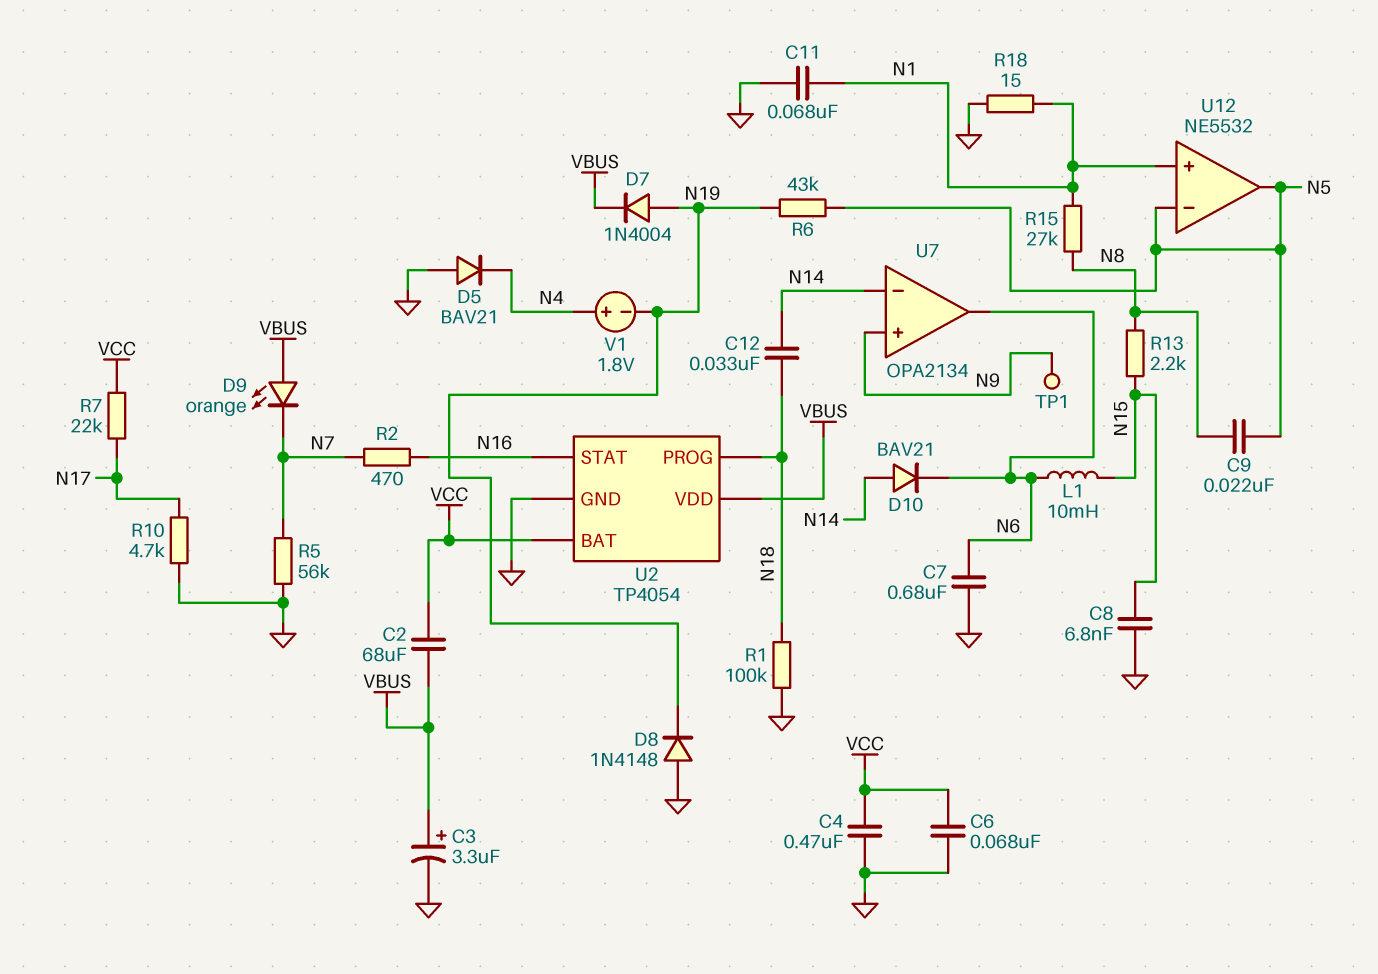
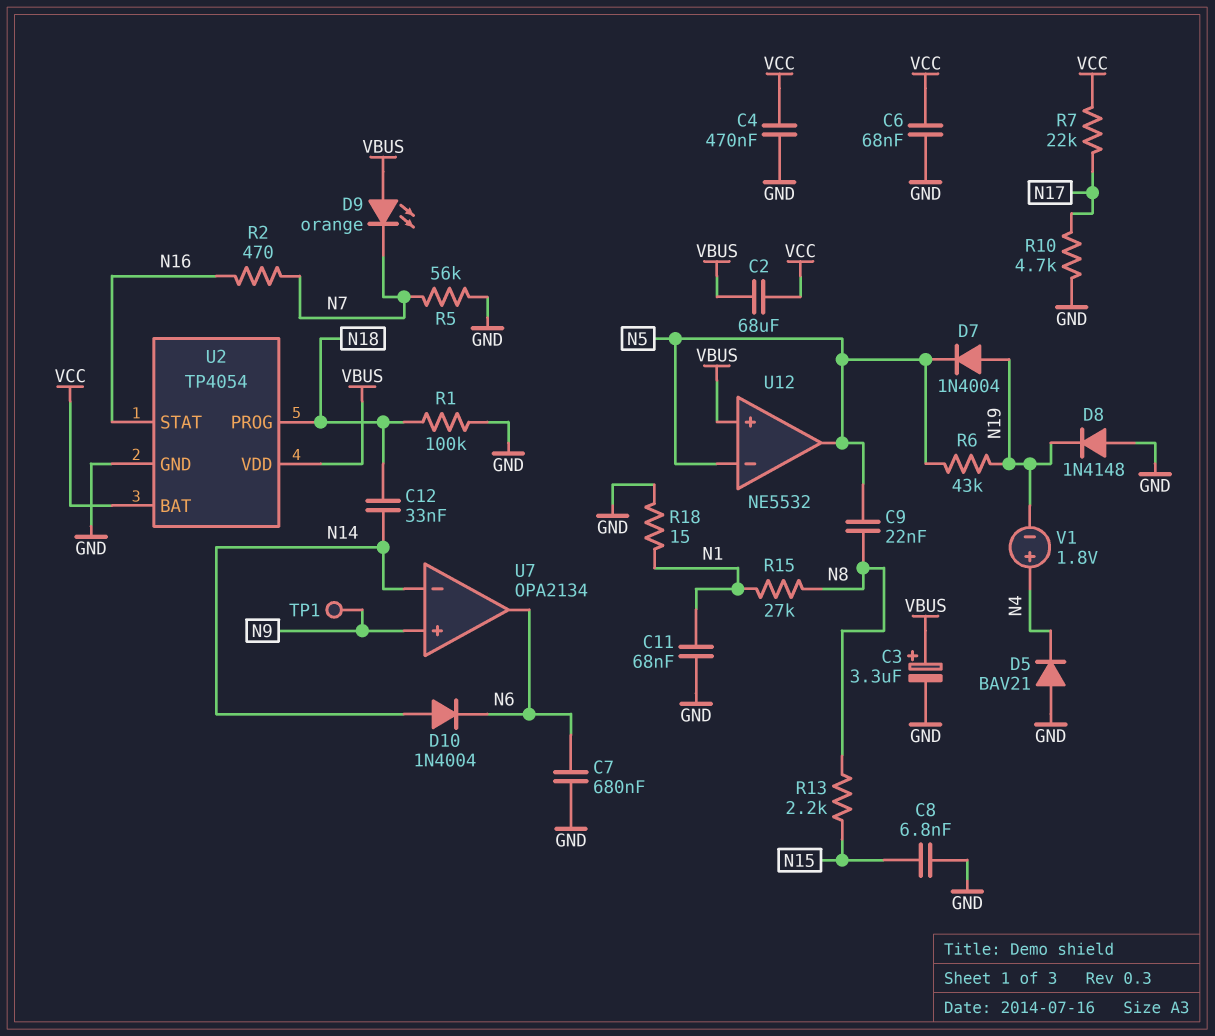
D7: diode 1N4004 (A N19, K VBUS) -> diode 1N4004 (A N19, K N5)
D10: diode BAV21 (A N14, K N6) -> diode 1N4004 (A N14, K N6)
L1: 10mH (N6, N15) -> none
U12 pin in+: N1 -> VBUS

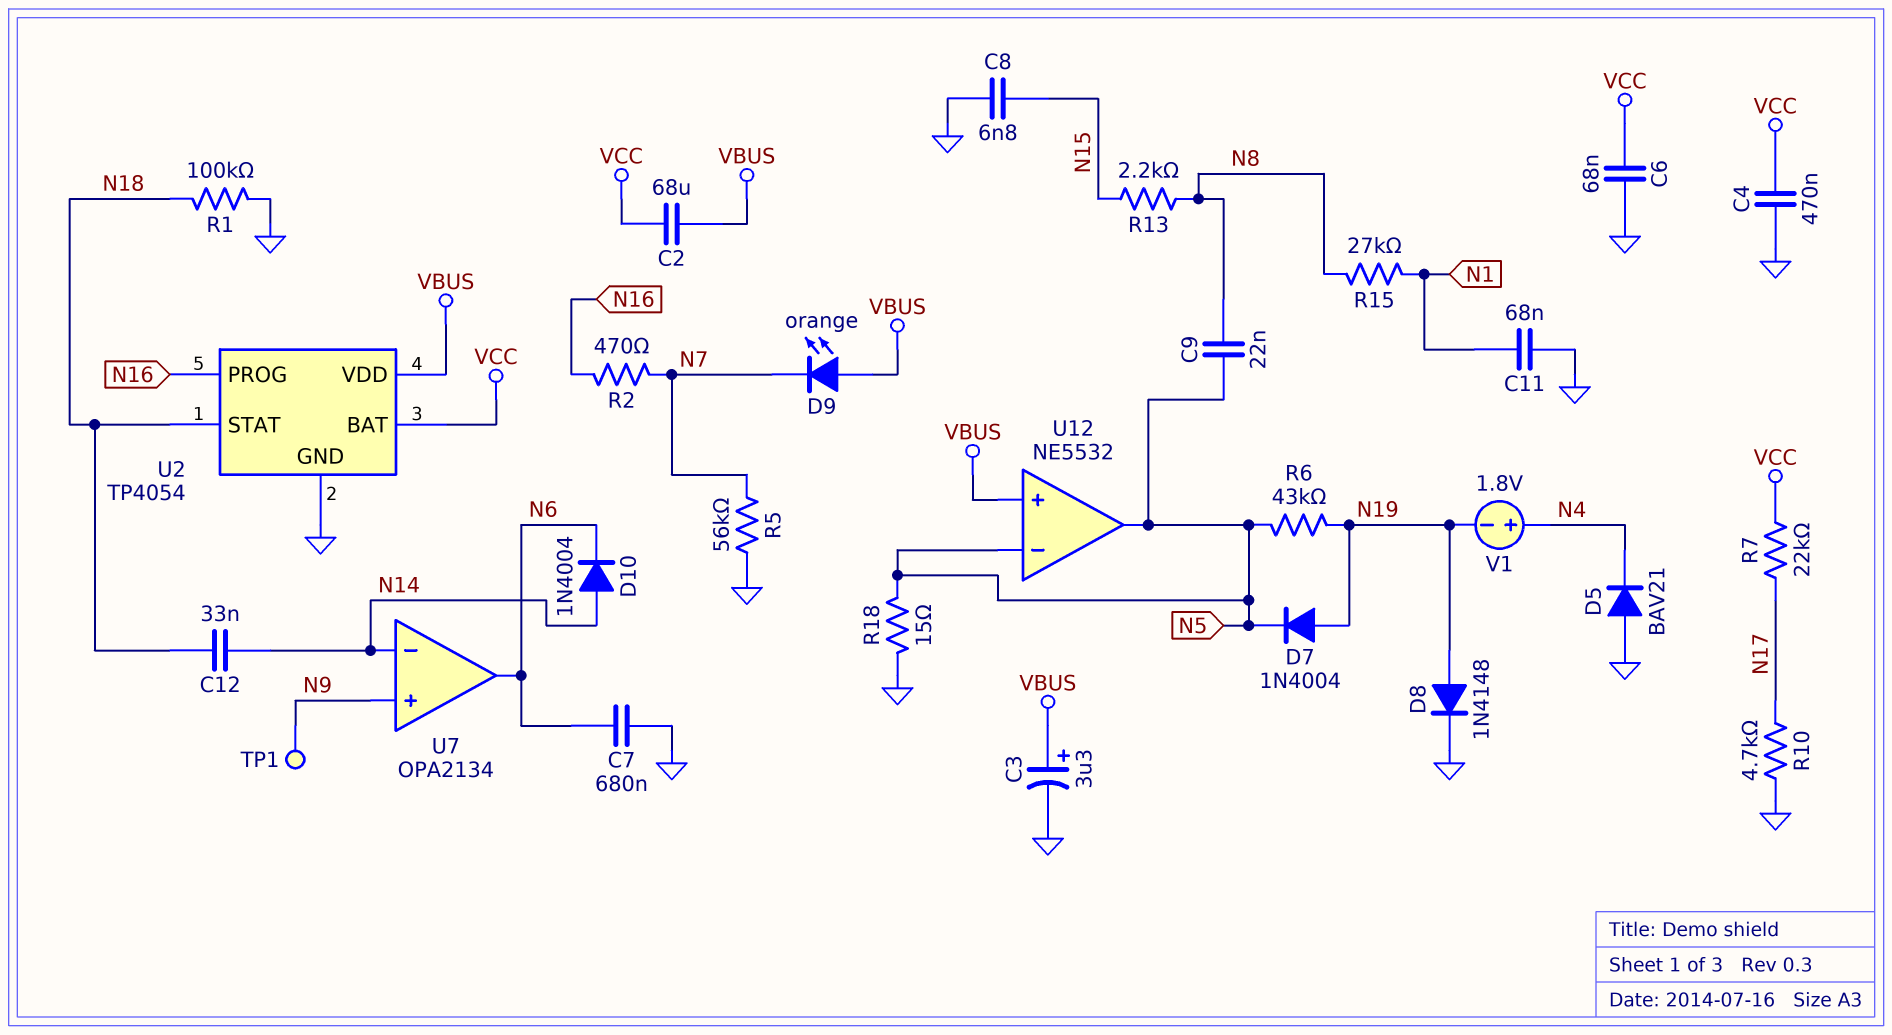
D8: diode 1N4148 (A GND, K N19) -> diode 1N4148 (A N19, K GND)
R18: 15 (GND, N1) -> 15 (GND, N5)
U2 pin PROG: N18 -> N16
U2 pin STAT: N16 -> N18

